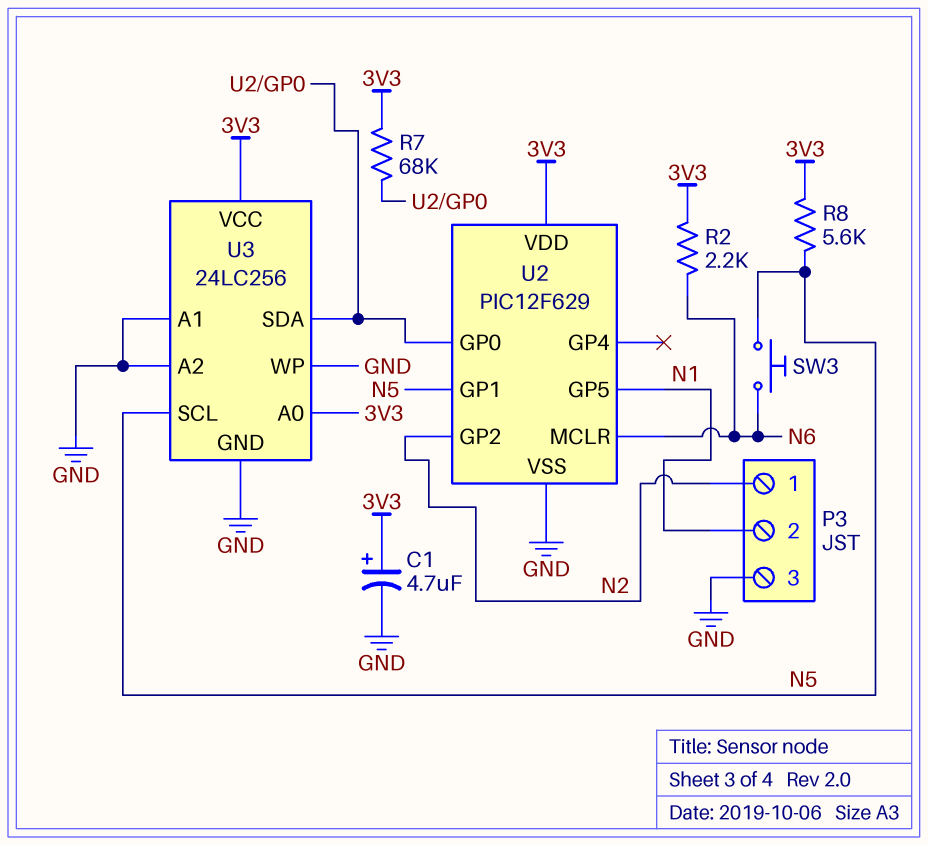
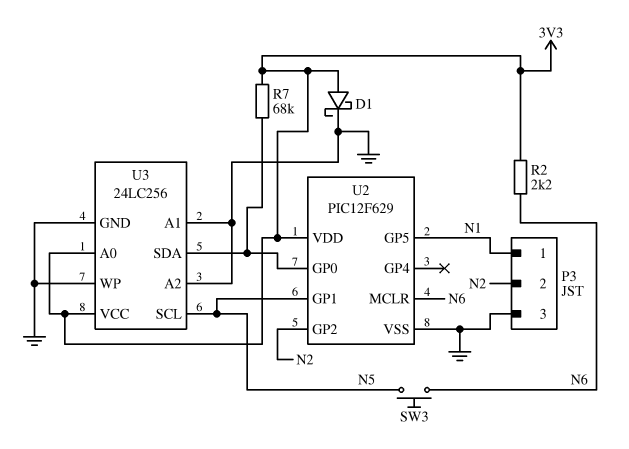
C1: 4.7uF (plus 3V3, minus GND) -> none
D1: none -> schottky (A 3V3, K GND)
P3 pin 1: N2 -> N1
P3 pin 2: N1 -> N2
R8: 5.6k (3V3, N5) -> none

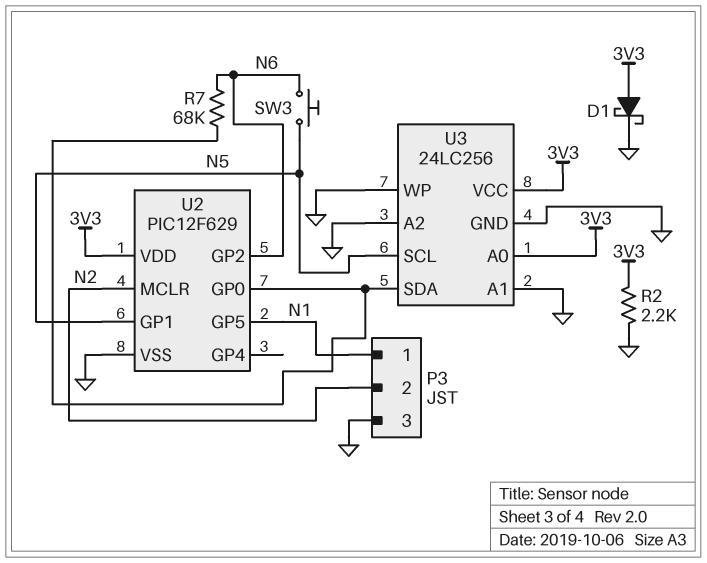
R2: 2.2k (3V3, N6) -> 2.2k (3V3, GND)
R7: 68k (3V3, U2/GP0) -> 68k (N6, U2/GP0)
U2 pin GP2: N2 -> N6
U2 pin MCLR: N6 -> N2

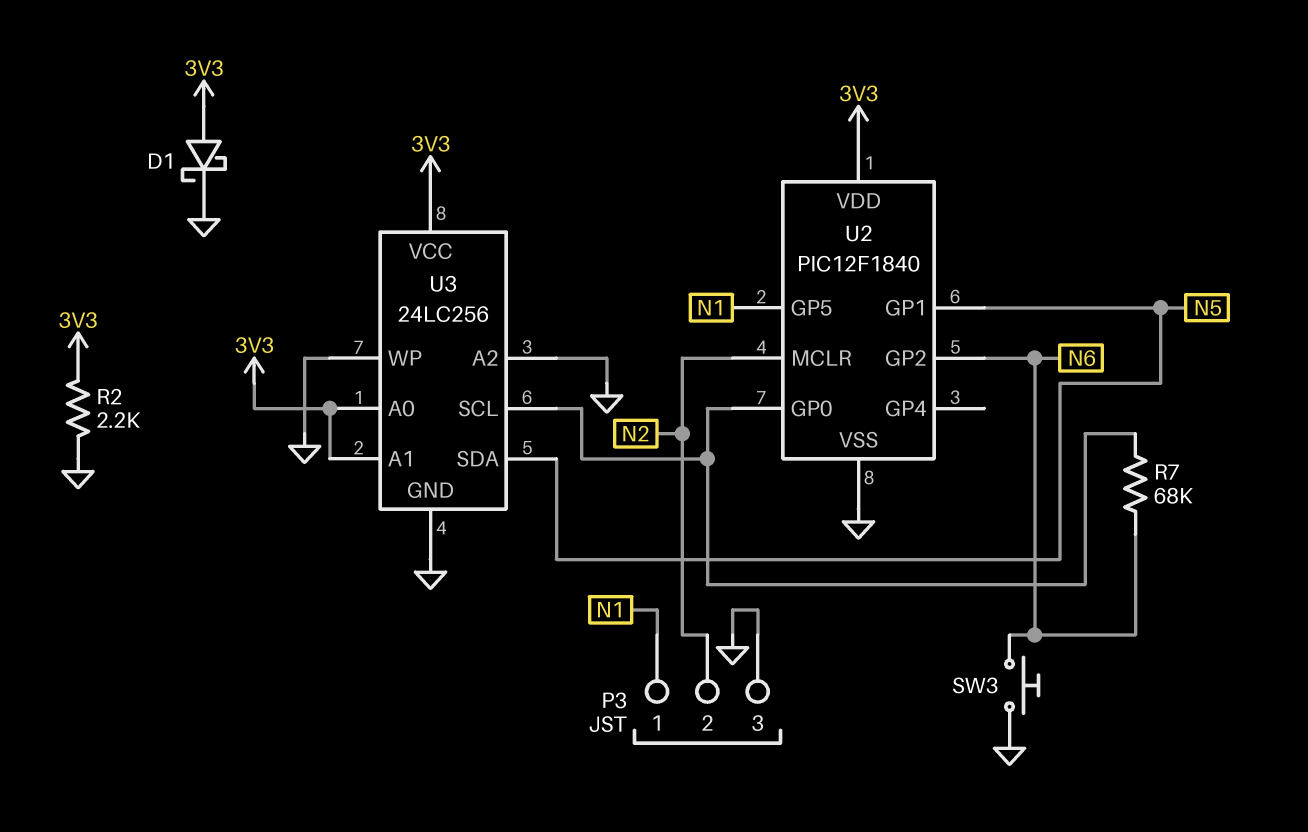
SW3: button (N5, N6) -> button (GND, N6)
U2: PIC12F629 -> PIC12F1840
U3 pin A1: GND -> 3V3
U3 pin SCL: N5 -> U2/GP0
U3 pin SDA: U2/GP0 -> N5

